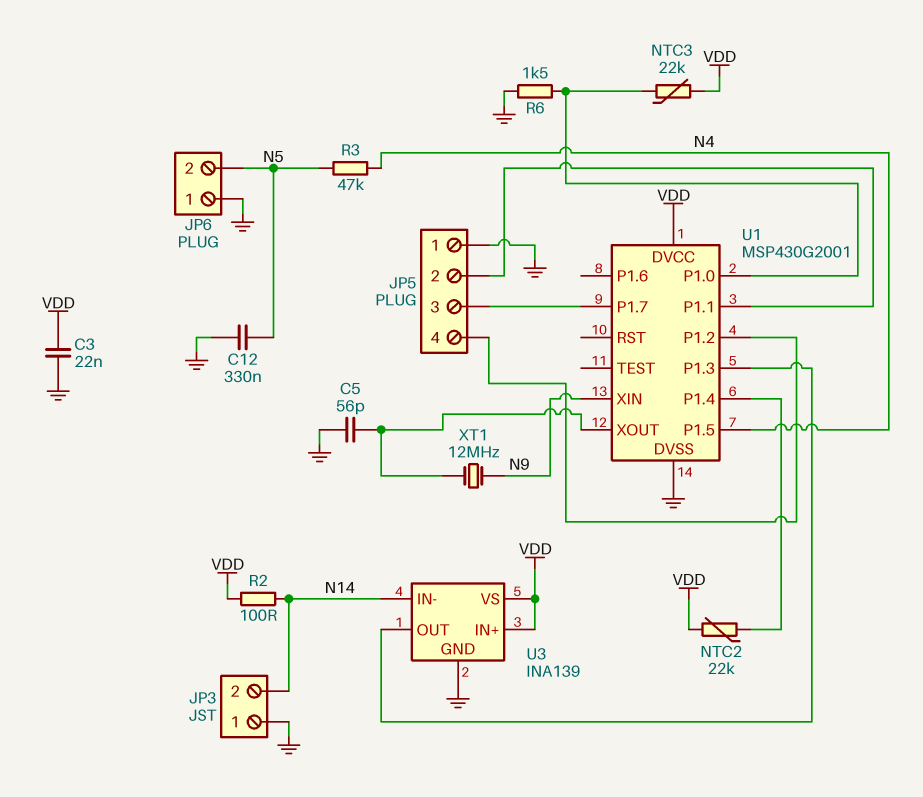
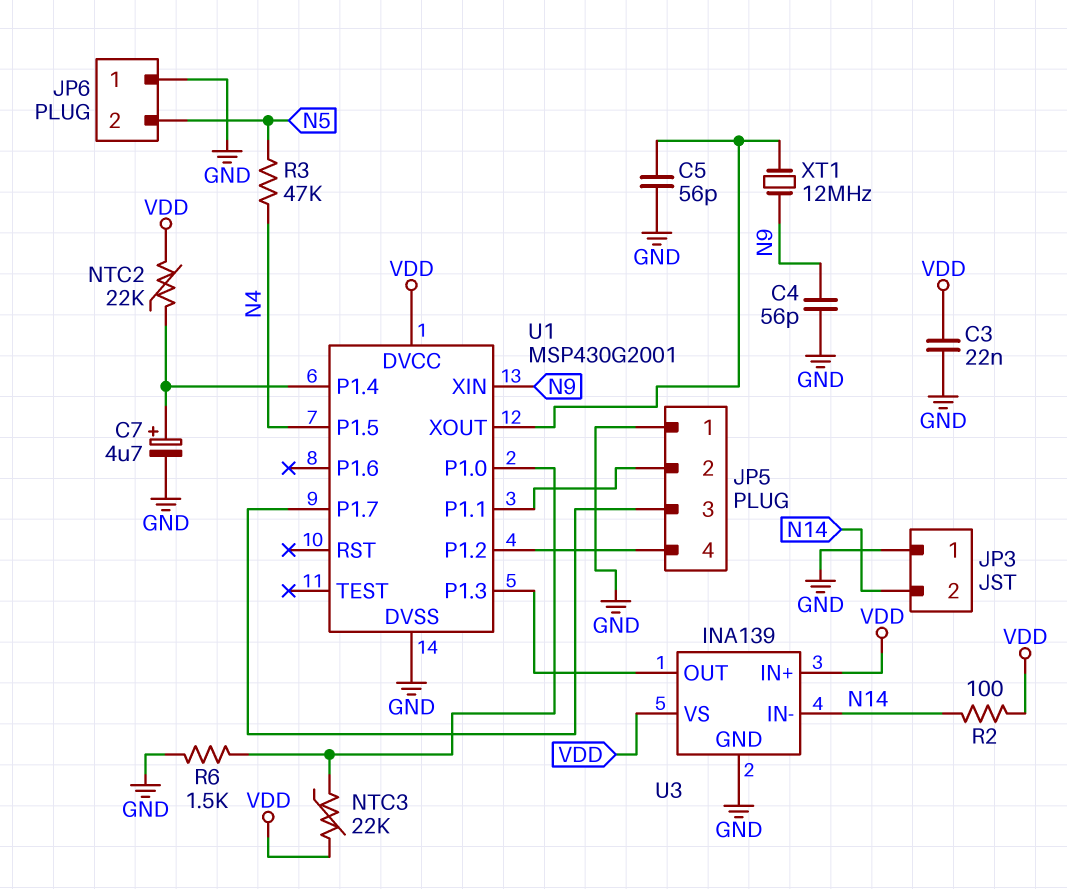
C4: none -> 56pF (GND, N9)
C7: none -> 4.7uF (plus U1/P1.4, minus GND)
C12: 330nF (GND, N5) -> none

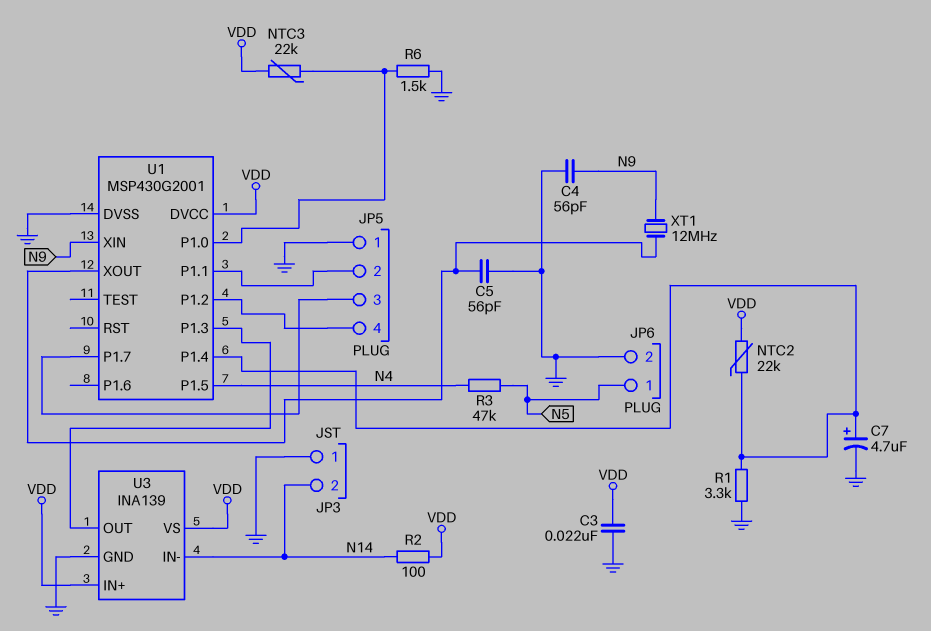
JP6 pin 1: GND -> N5
JP6 pin 2: N5 -> GND
R1: none -> 3.3k (GND, U1/P1.4)

